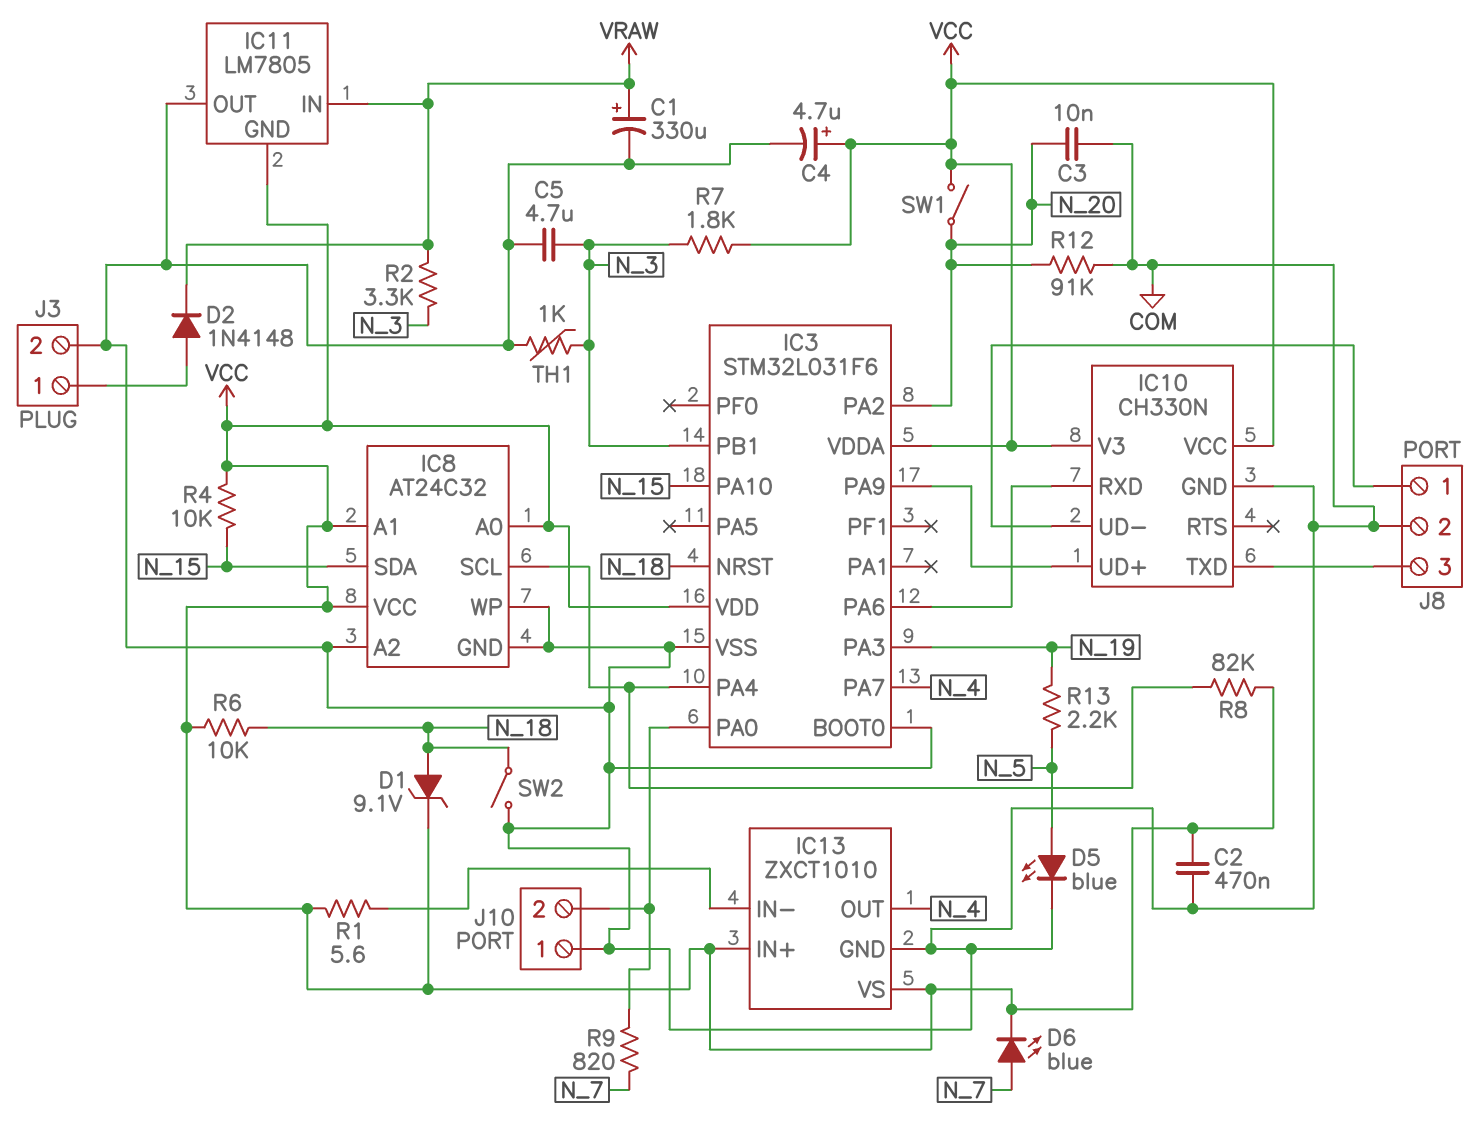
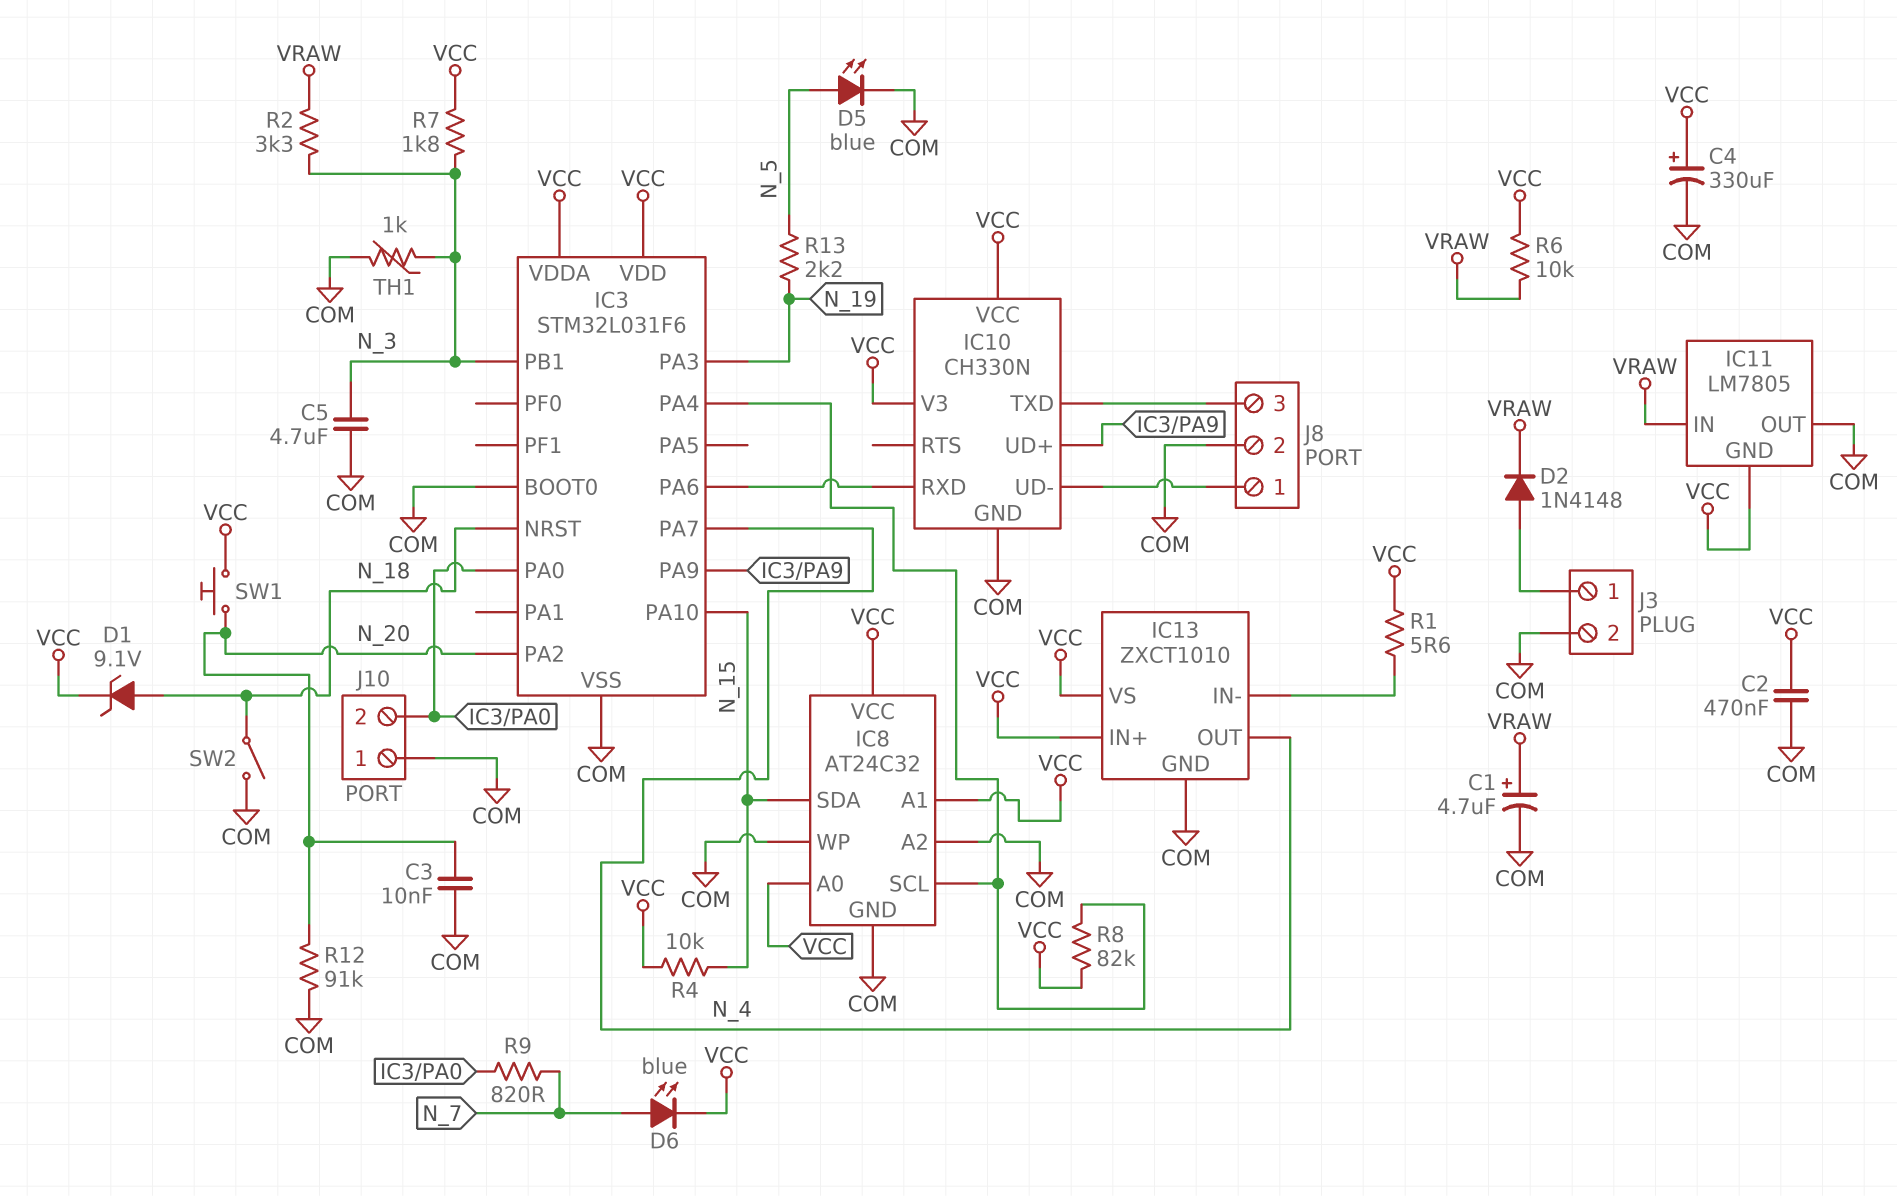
C1: 330uF (plus VRAW, minus COM) -> 4.7uF (plus VRAW, minus COM)
C4: 4.7uF (plus VCC, minus COM) -> 330uF (plus VCC, minus COM)
R6: 10k (N_18, VCC) -> 10k (VCC, VRAW)
SW1: switch (N_20, VCC) -> button (N_20, VCC)

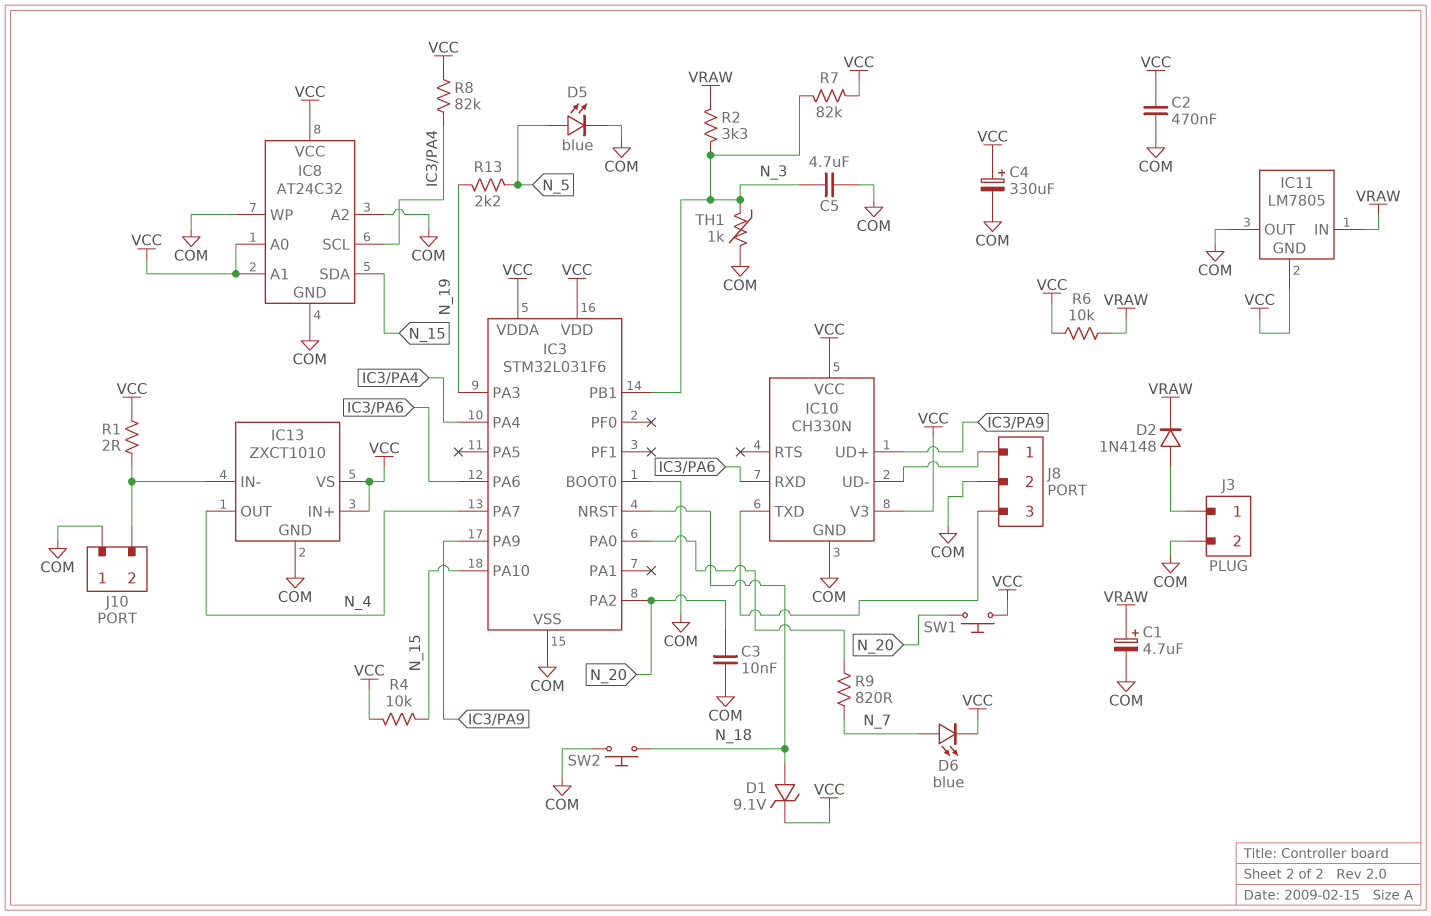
J10 pin 2: IC3/PA0 -> IC13/IN-
R1: 5.6 (IC13/IN-, VCC) -> 2 (IC13/IN-, VCC)
R7: 1.8k (N_3, VCC) -> 82k (N_3, VCC)
R12: 91k (COM, N_20) -> none
SW2: switch (COM, N_18) -> button (COM, N_18)

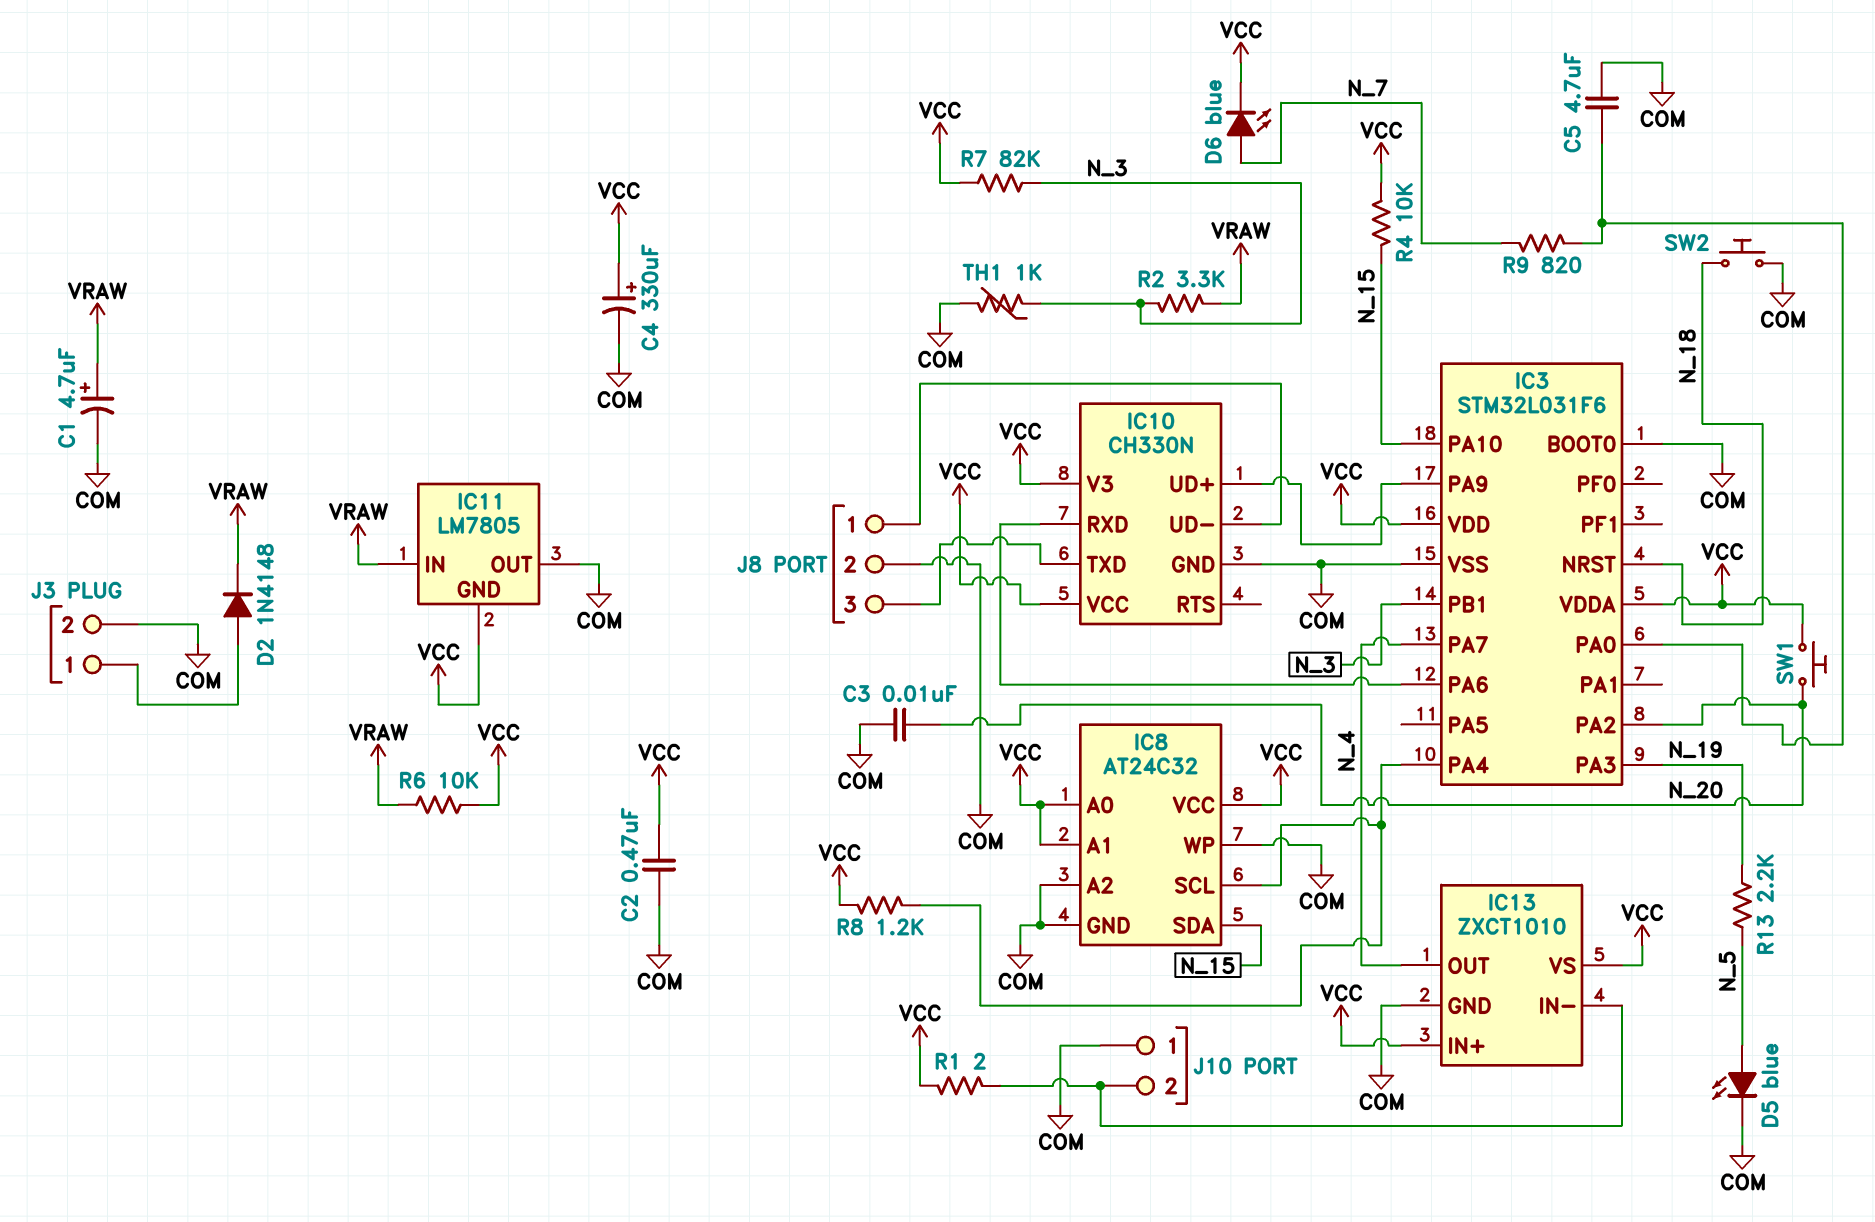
C5: 4.7uF (COM, N_3) -> 4.7uF (COM, IC3/PA0)
D1: zener 9.1V (A N_18, K VCC) -> none
R8: 82k (IC3/PA4, VCC) -> 1.2k (IC3/PA4, VCC)

